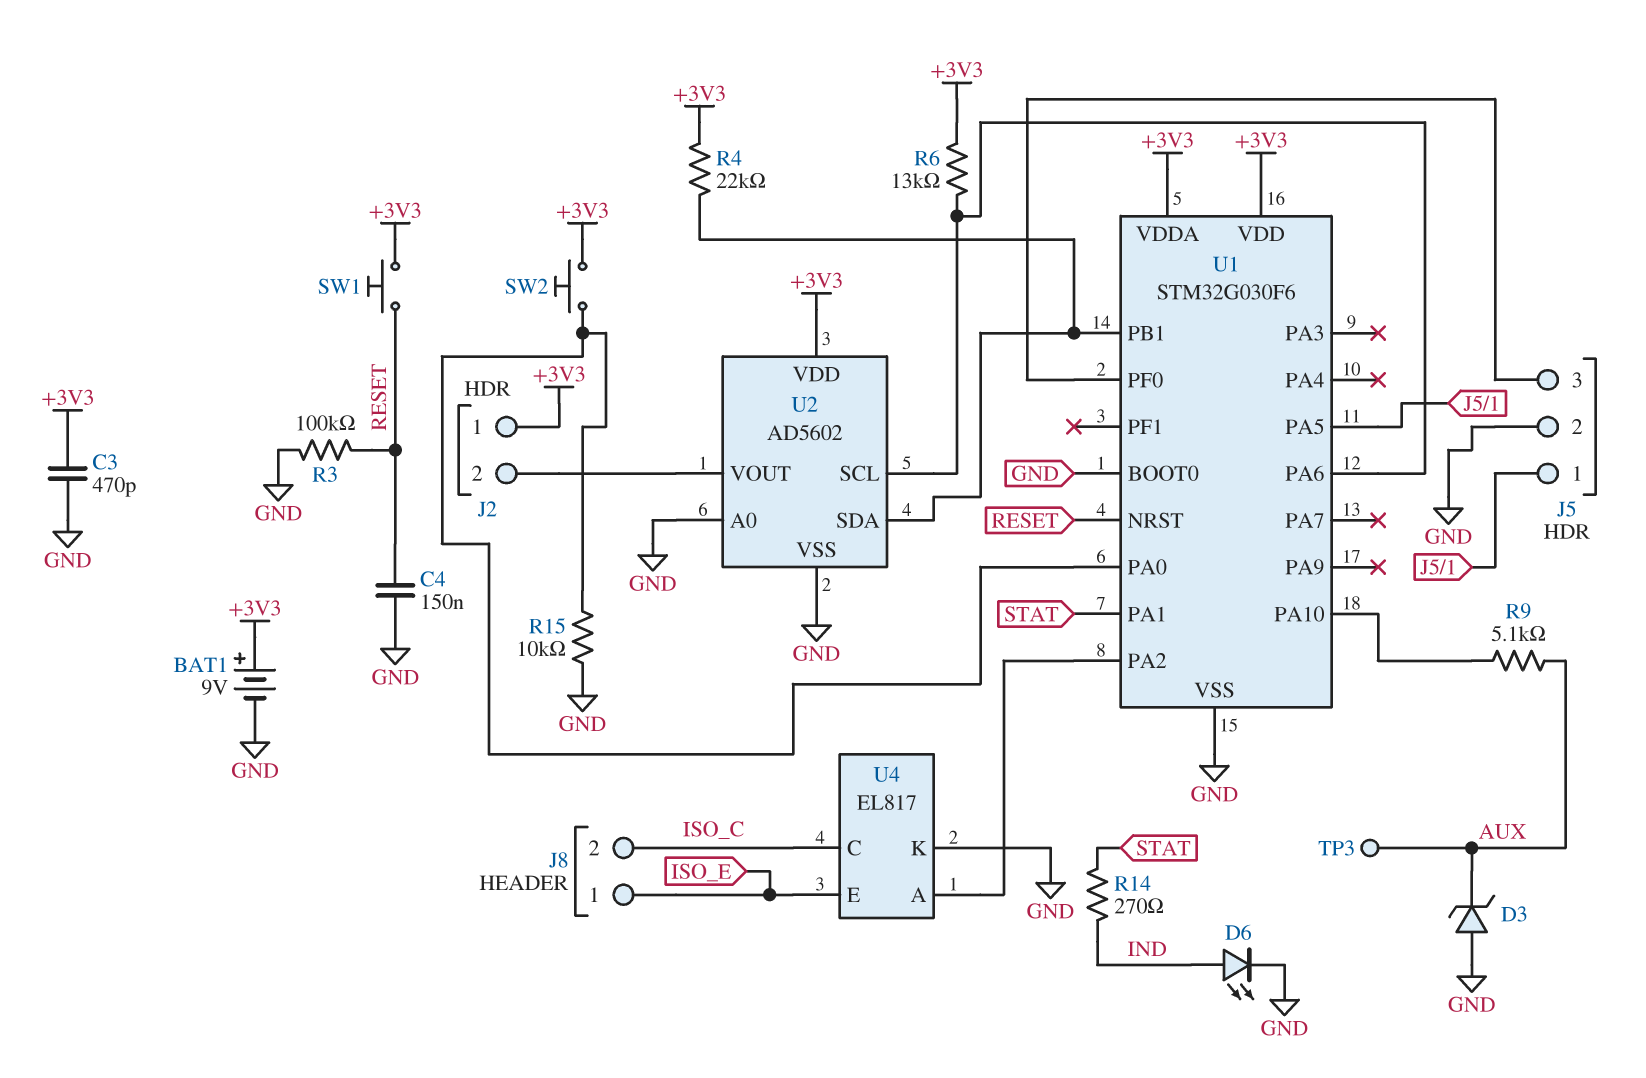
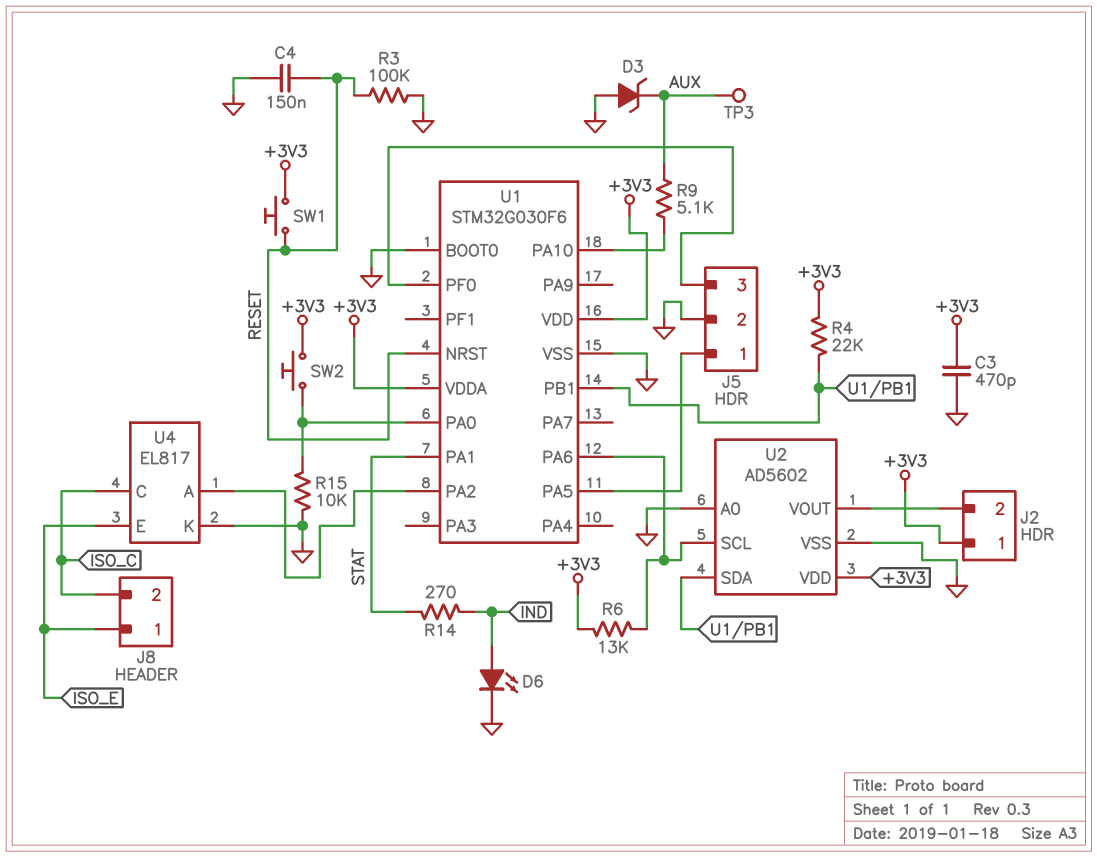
BAT1: 9V (plus +3V3, minus GND) -> none

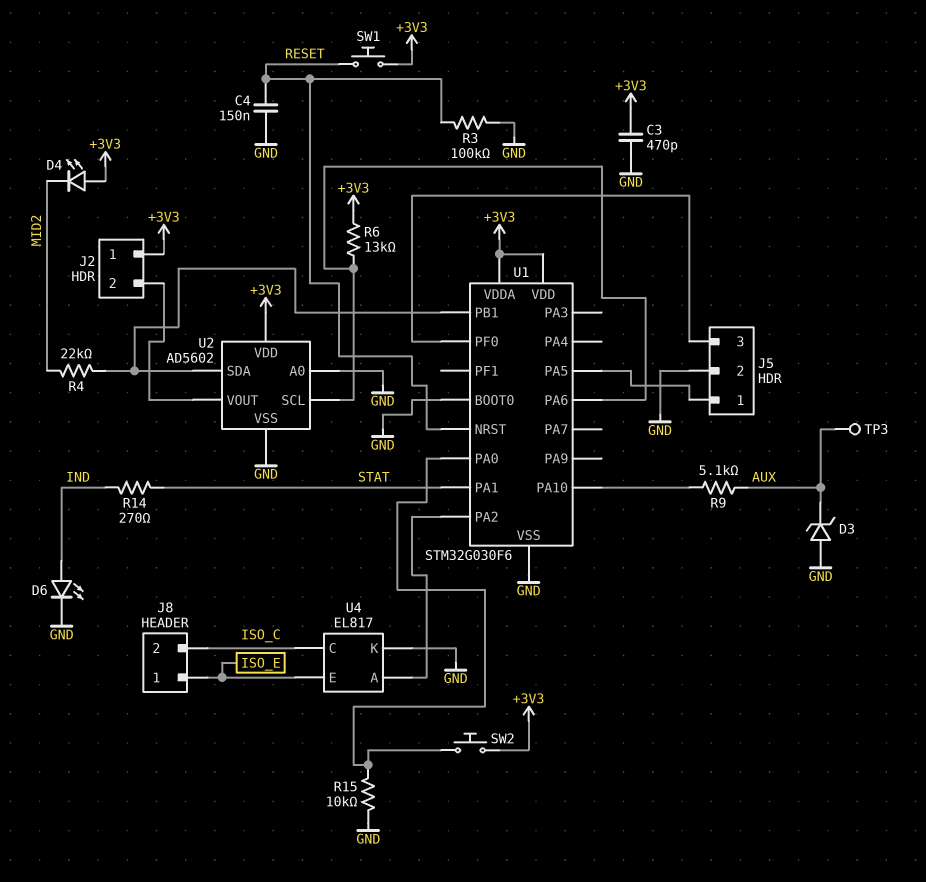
D4: none -> LED (A +3V3, K MID2)
R4: 22k (+3V3, U1/PB1) -> 22k (MID2, U1/PB1)

